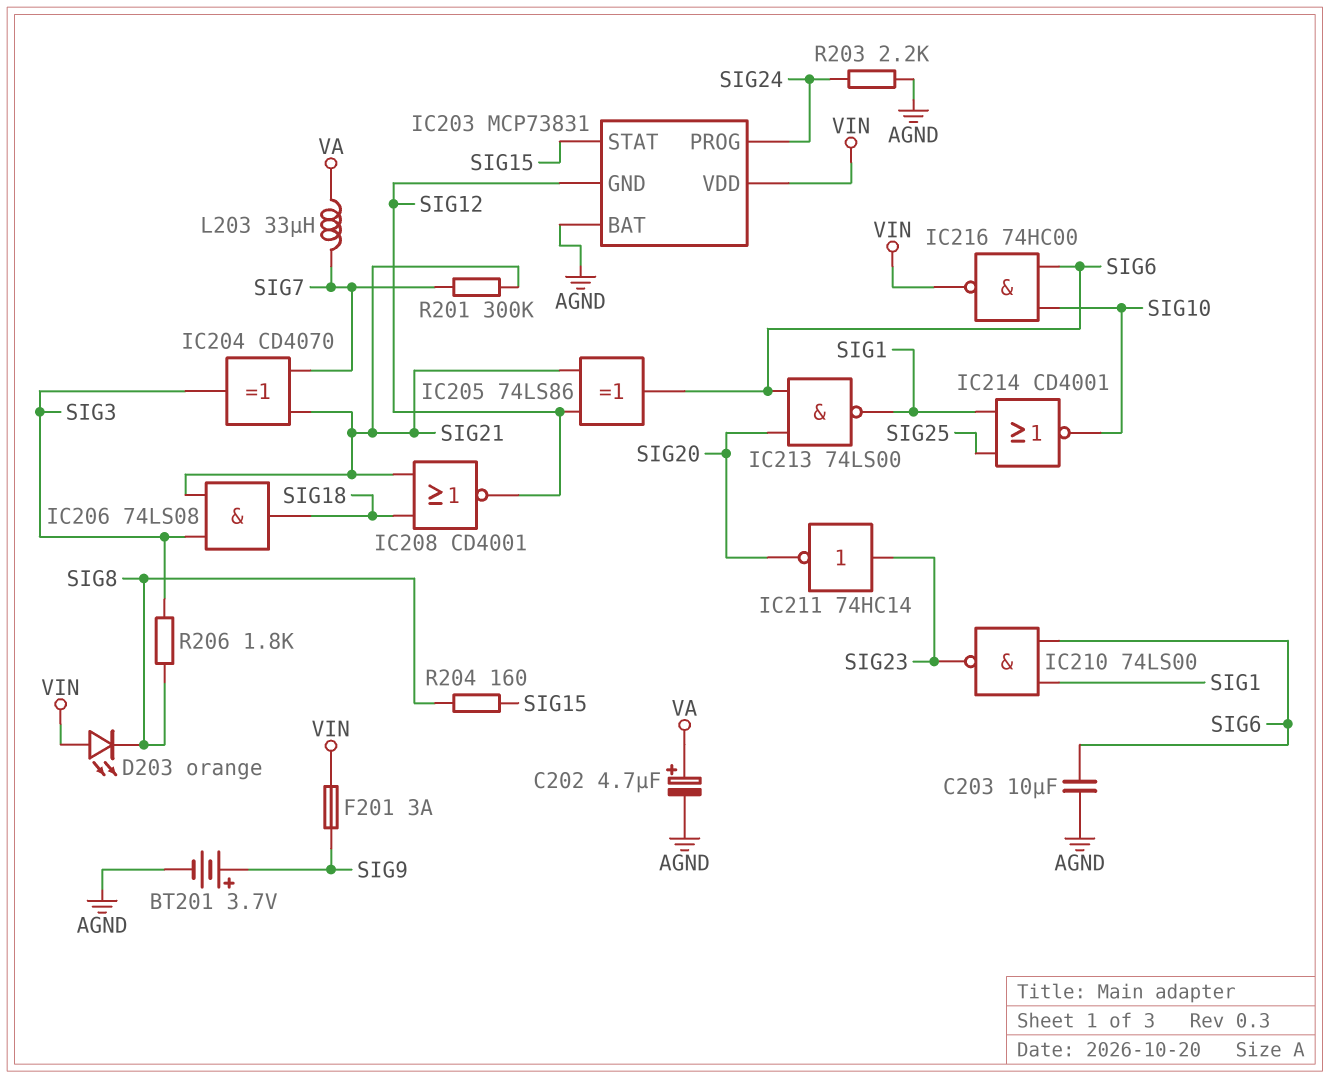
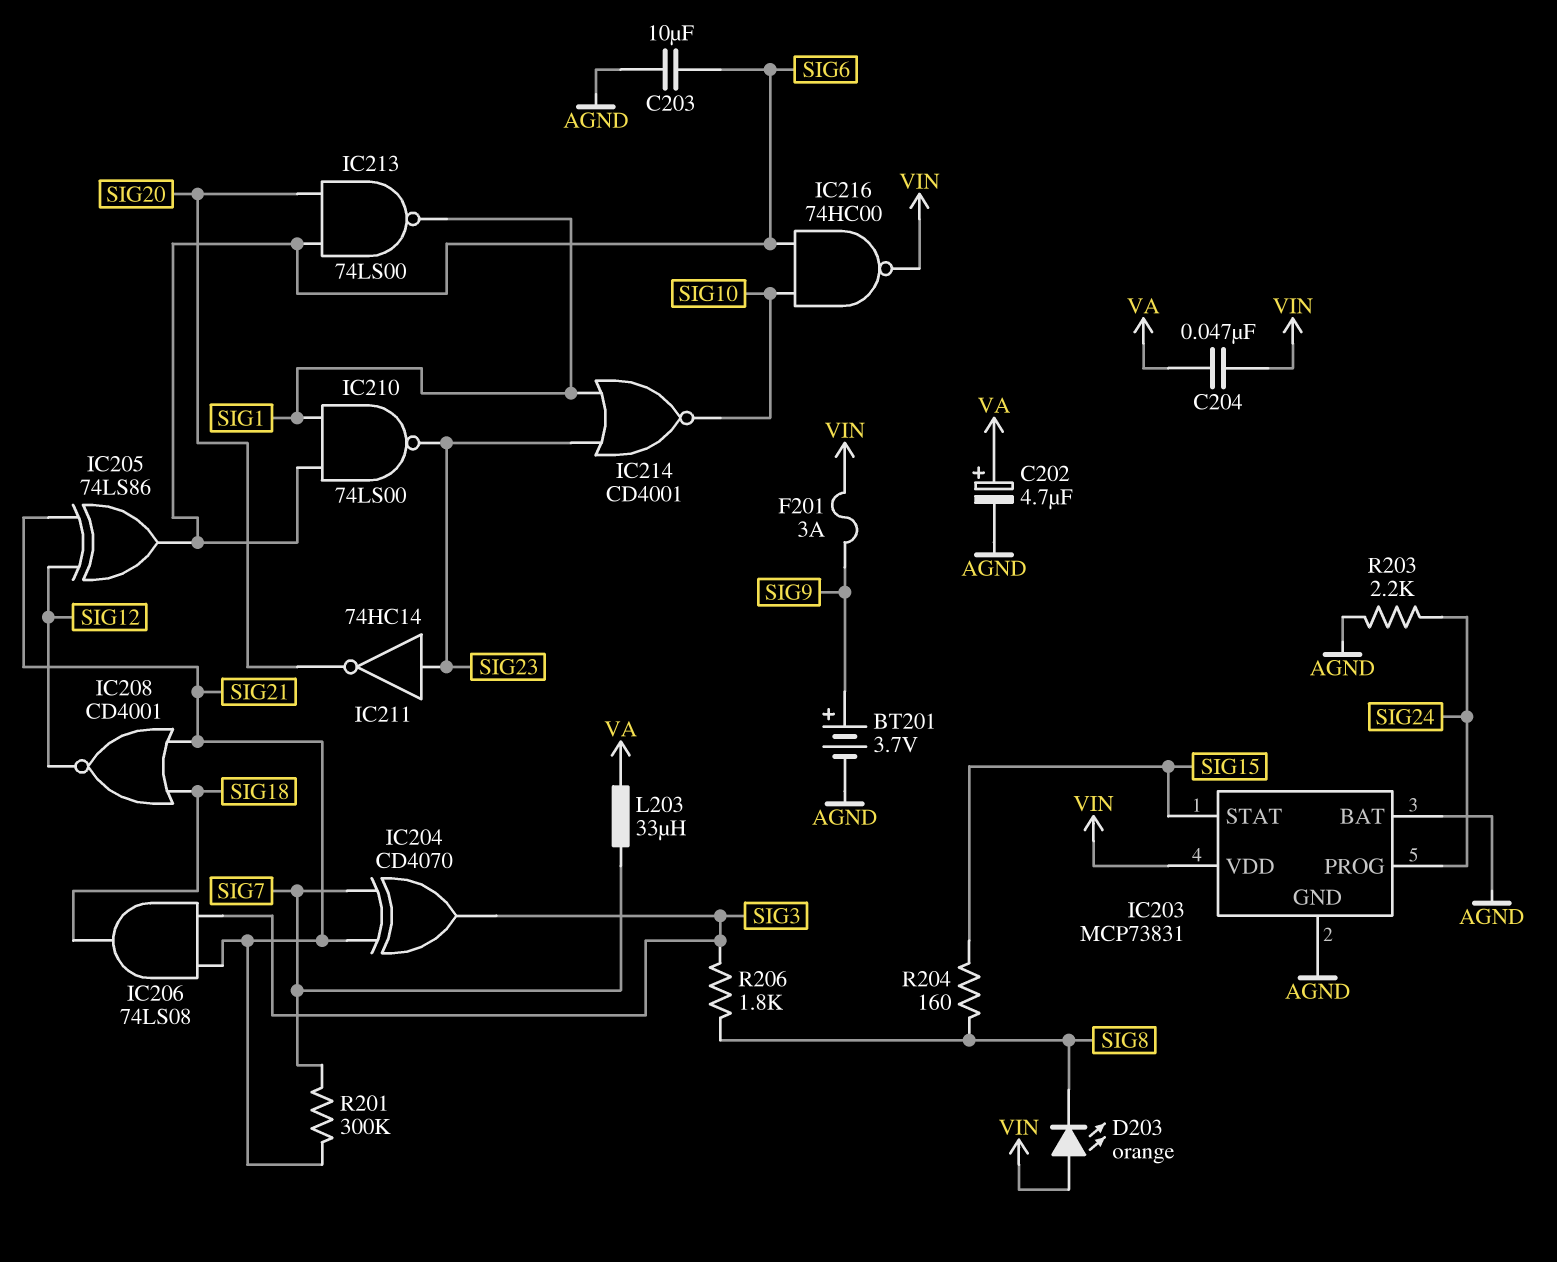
C204: none -> 47nF (VA, VIN)
IC203 pin GND: SIG12 -> AGND
IC214: NOR CD4001 (in SIG1, in SIG25, out SIG10) -> NOR CD4001 (in SIG1, in SIG23, out SIG10)

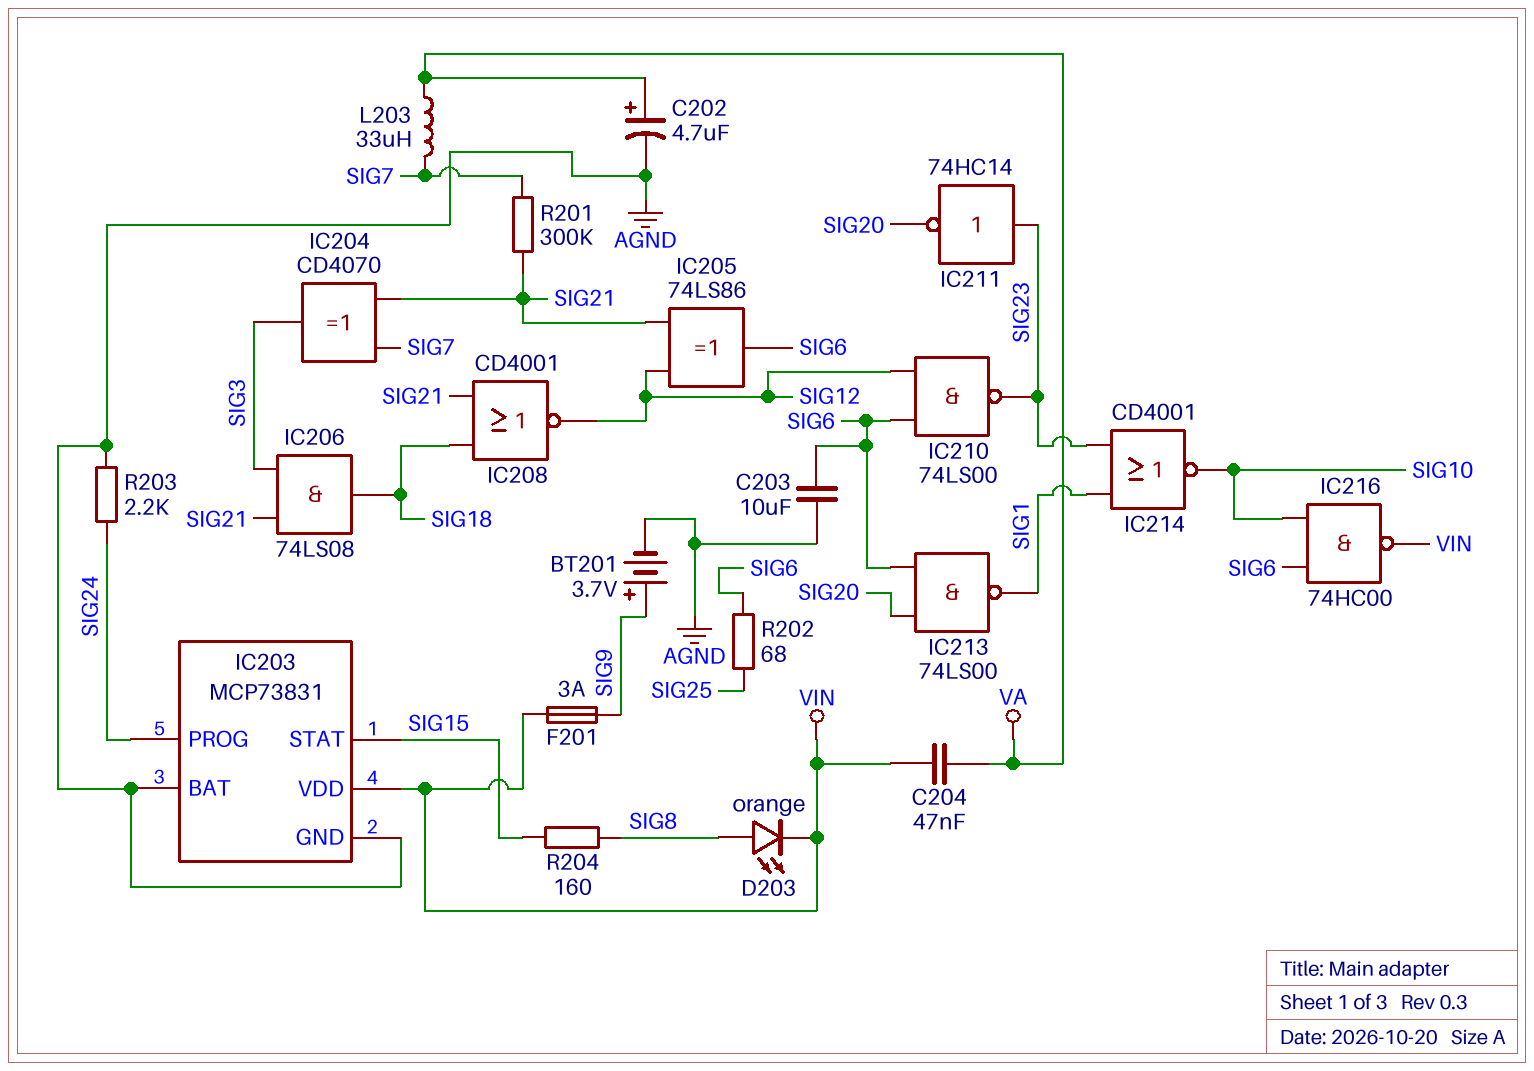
D203: LED orange (A VIN, K SIG8) -> LED orange (A SIG8, K VIN)
IC210: NAND 74LS00 (in SIG1, in SIG6, out SIG23) -> NAND 74LS00 (in SIG6, in SIG12, out SIG23)
R202: none -> 68 (SIG6, SIG25)
R206: 1.8k (SIG3, SIG8) -> none

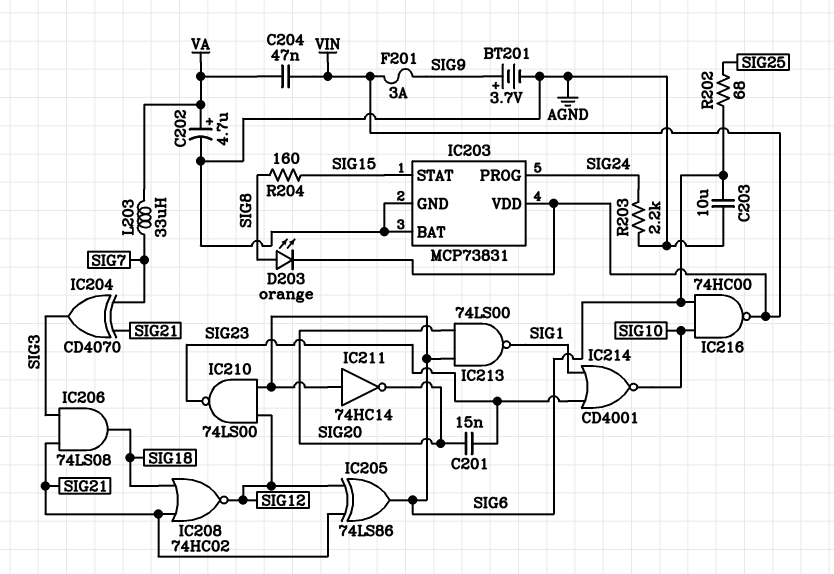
C201: none -> 15nF (SIG20, SIG23)
IC208: NOR CD4001 (in SIG18, in SIG21, out SIG12) -> NOR 74HC02 (in SIG18, in SIG21, out SIG12)
IC211: NOT 74HC14 (in SIG23, out SIG20) -> NOT 74HC14 (in SIG6, out SIG20)
R201: 300k (SIG7, SIG21) -> none

